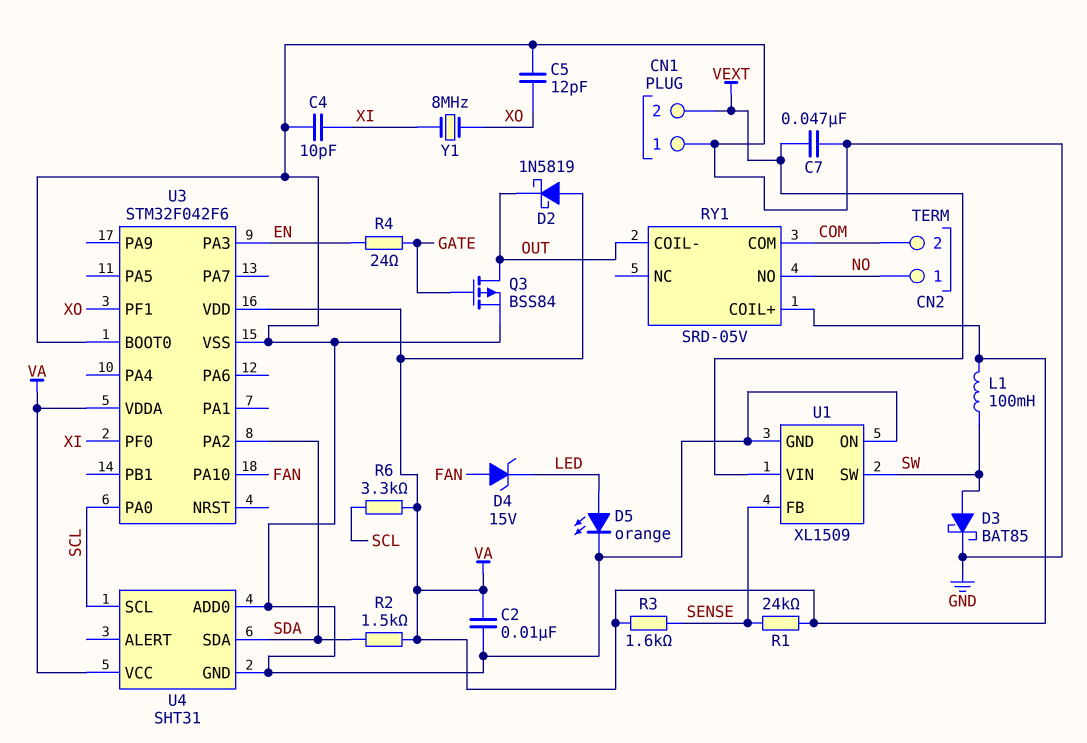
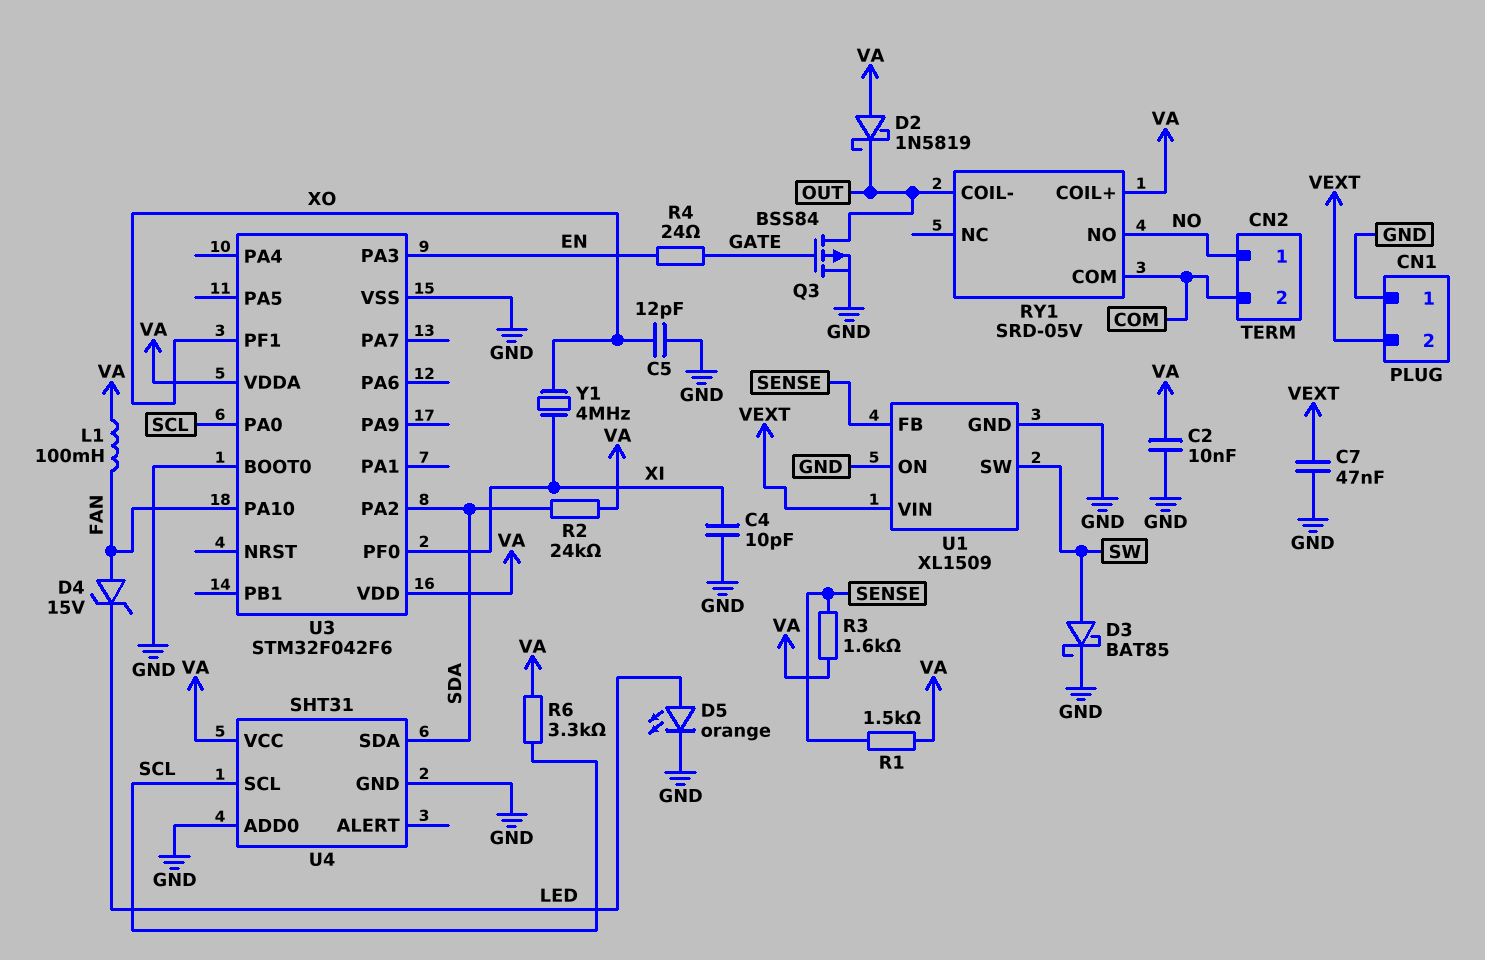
L1: 100mH (SW, VA) -> 100mH (FAN, VA)
R1: 24k (SENSE, VA) -> 1.5k (SENSE, VA)
R2: 1.5k (SDA, VA) -> 24k (SDA, VA)
Y1: 8MHz (XI, XO) -> 4MHz (XI, XO)

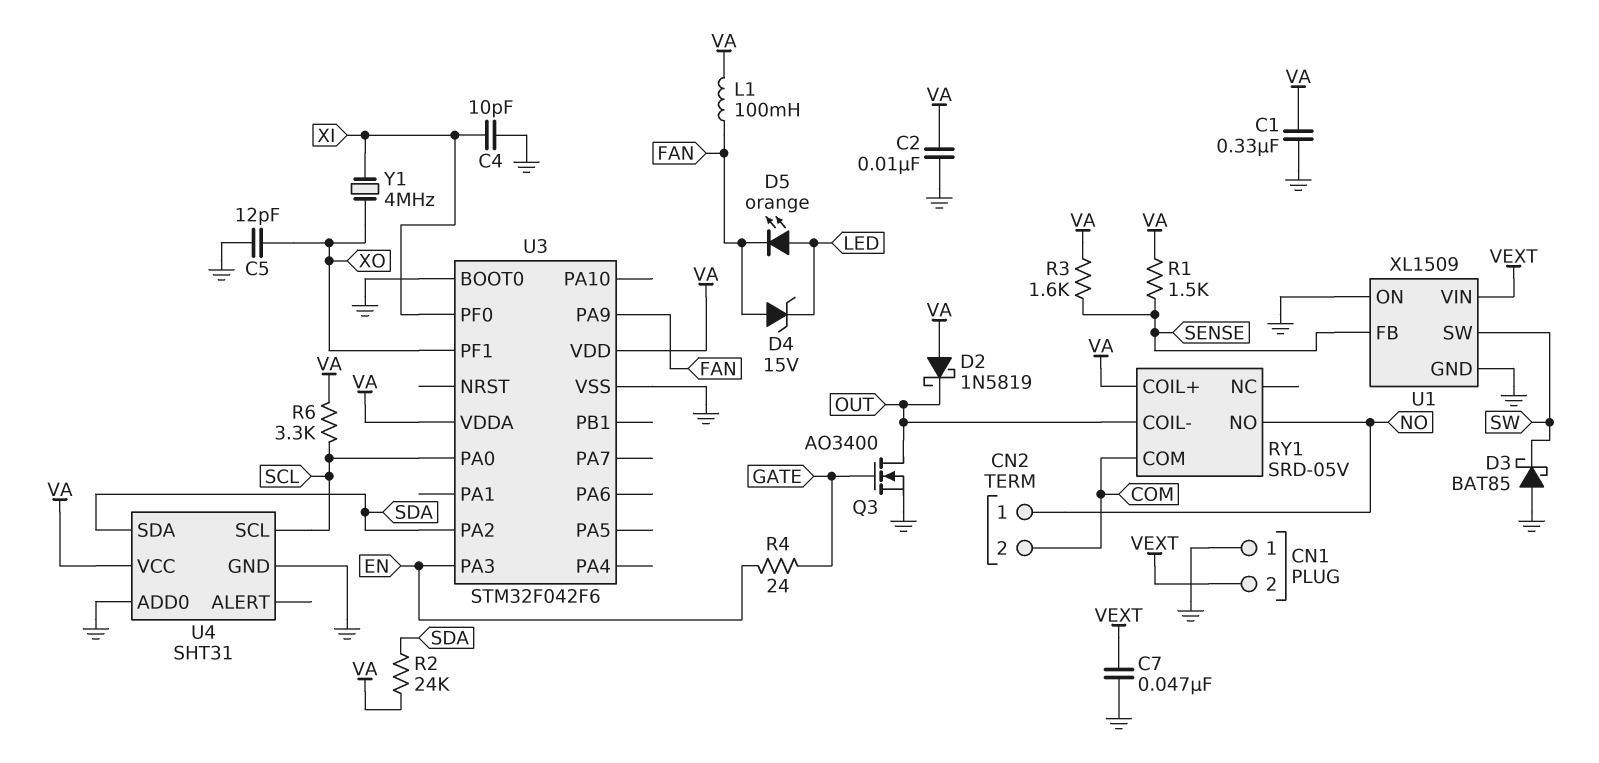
C1: none -> 330nF (GND, VA)
D3: schottky BAT85 (A SW, K GND) -> schottky BAT85 (A GND, K SW)
D5: LED orange (A LED, K GND) -> LED orange (A LED, K FAN)
Q3: PMOS BSS84 (G GATE, D OUT, S GND) -> NMOS AO3400 (G GATE, D OUT, S GND)
U3 pin PA9: none -> FAN
U3 pin PA10: FAN -> none

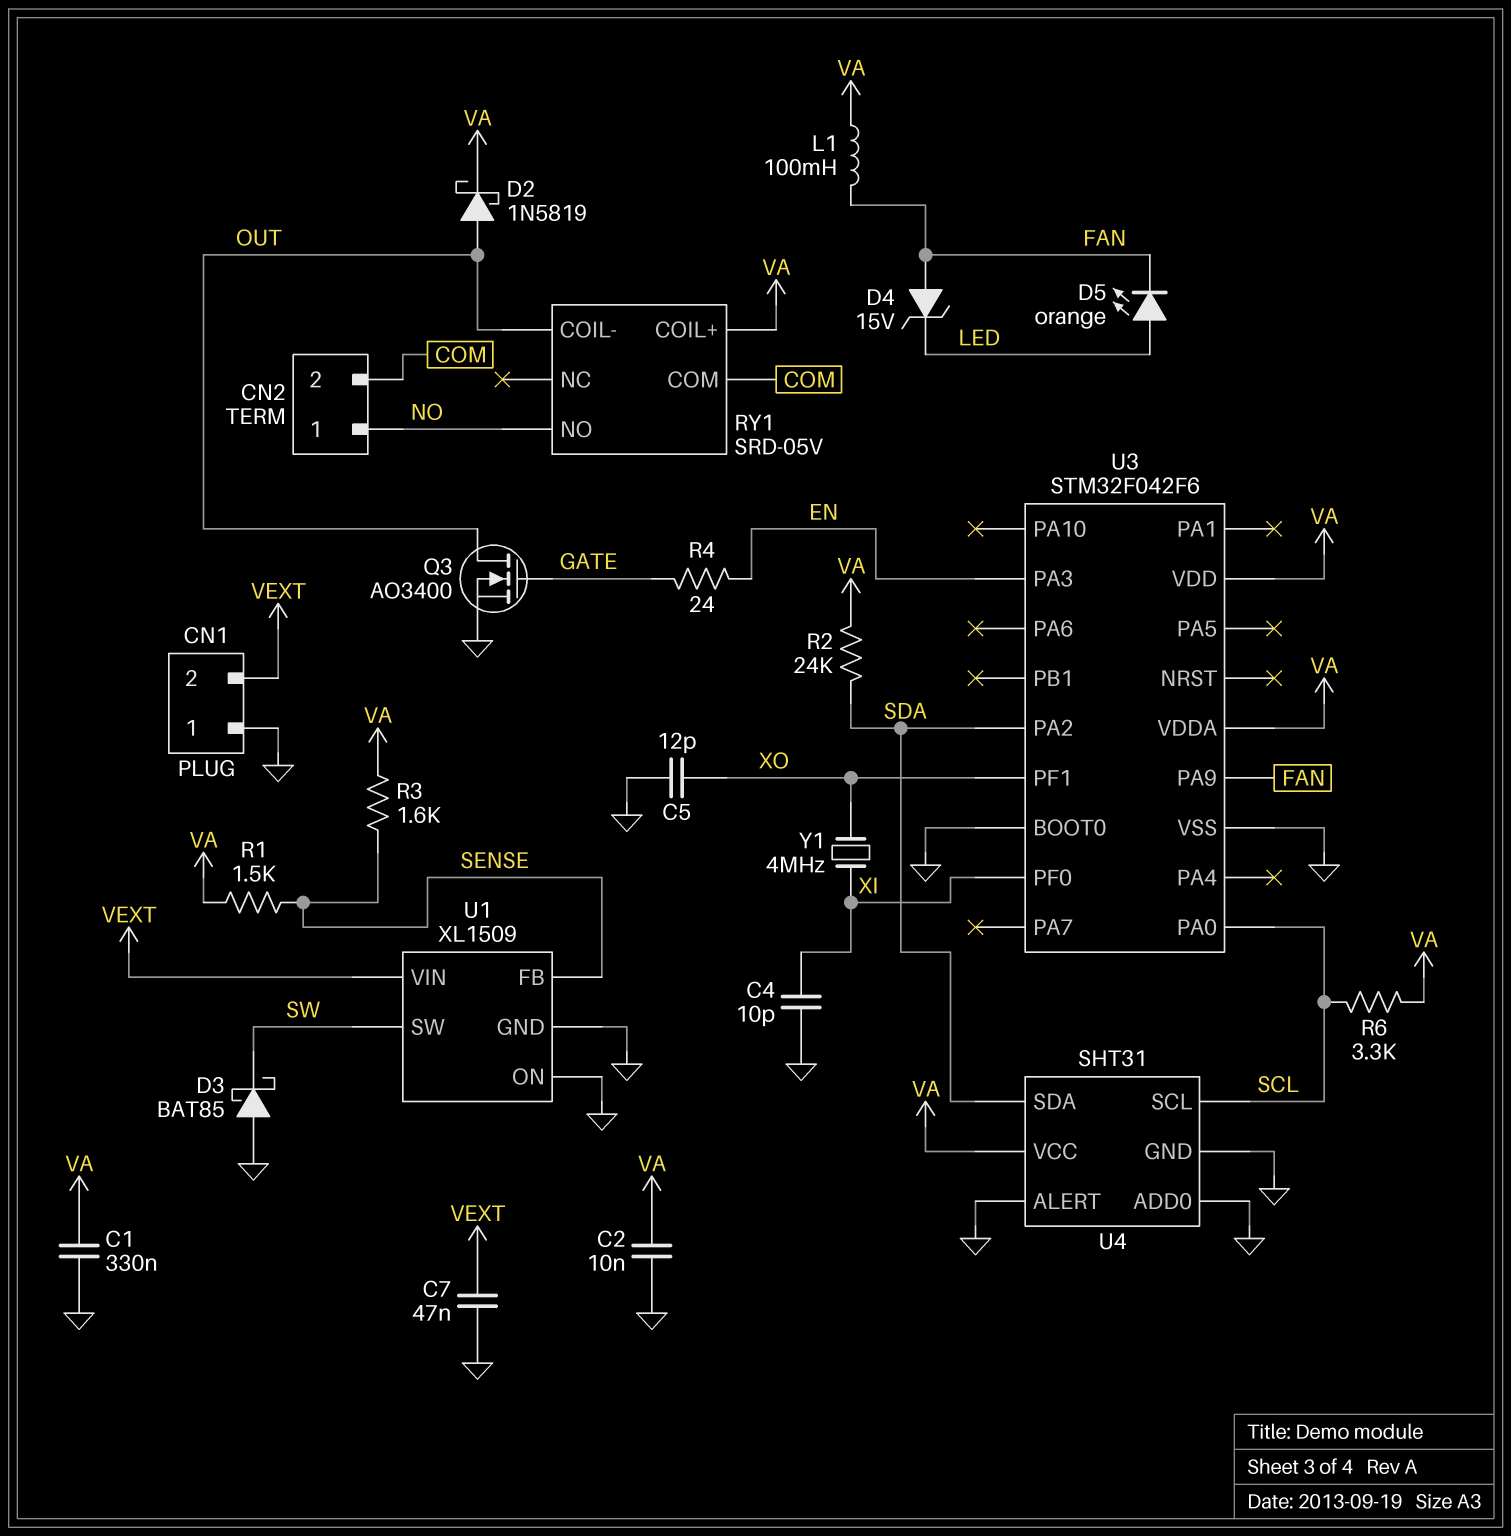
D2: schottky 1N5819 (A VA, K OUT) -> schottky 1N5819 (A OUT, K VA)
U4 pin ALERT: none -> GND

